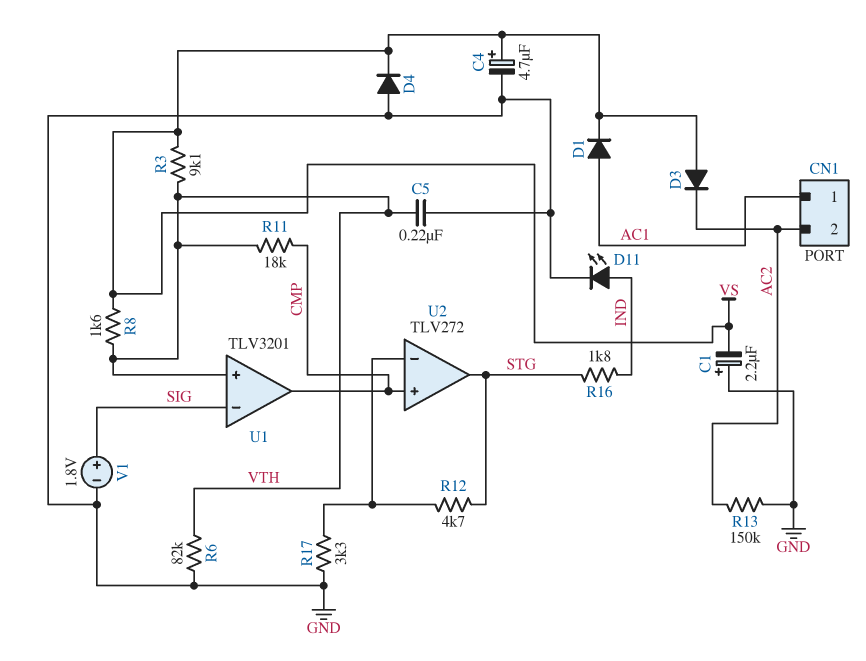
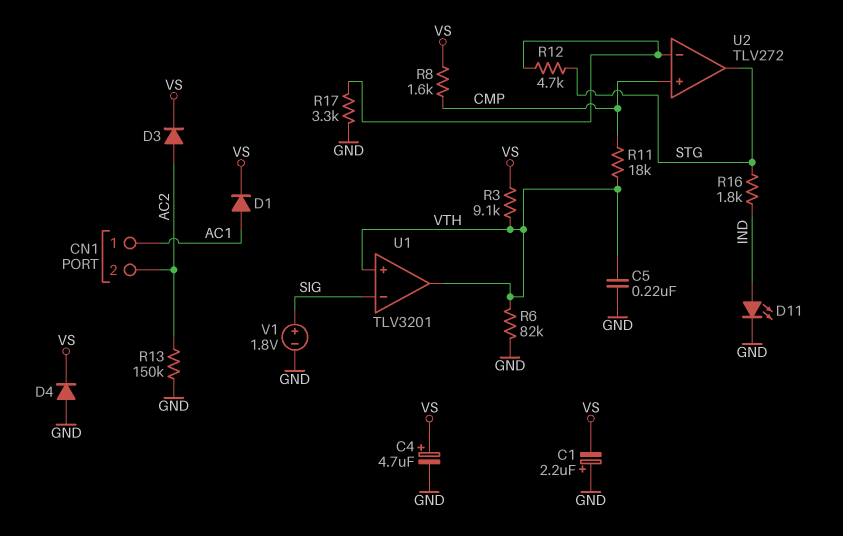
D3: diode (A VS, K AC2) -> diode (A AC2, K VS)
R8: 1.6k (VS, VTH) -> 1.6k (CMP, VS)
U1 pin out: CMP -> VTH

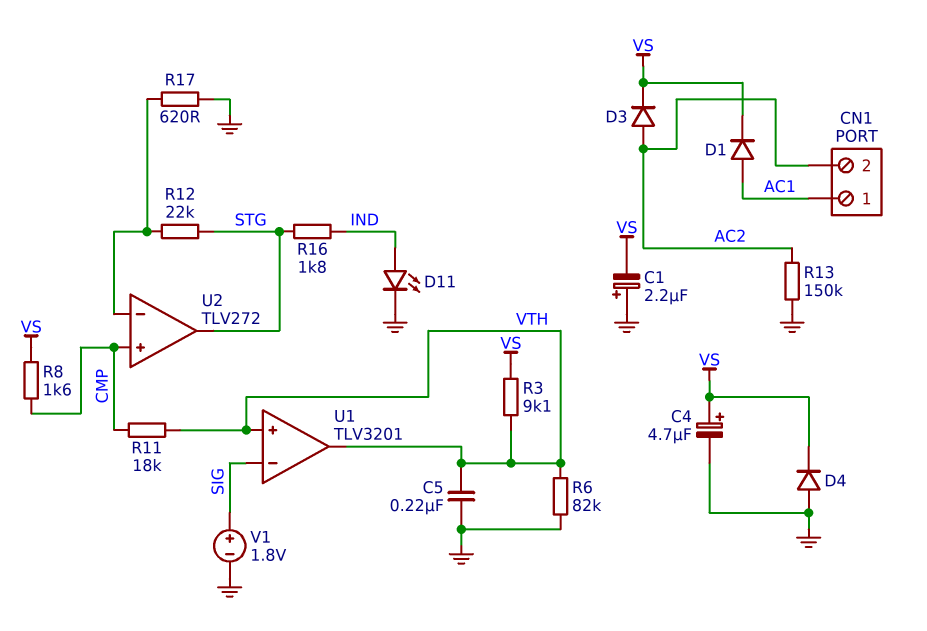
R12: 4.7k (STG, U2/in-) -> 22k (STG, U2/in-)
R17: 3.3k (GND, U2/in-) -> 620 (GND, U2/in-)

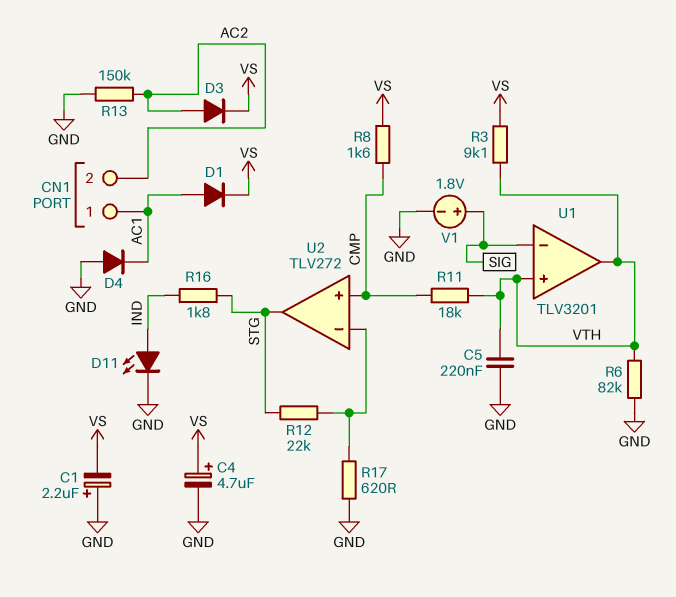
D4: diode (A GND, K VS) -> diode (A GND, K AC1)

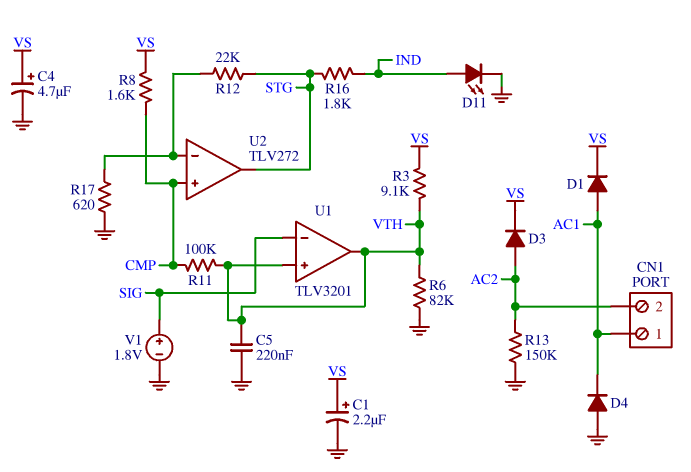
C1: 2.2uF (plus GND, minus VS) -> 2.2uF (plus VS, minus GND)
R11: 18k (CMP, VTH) -> 100k (CMP, VTH)

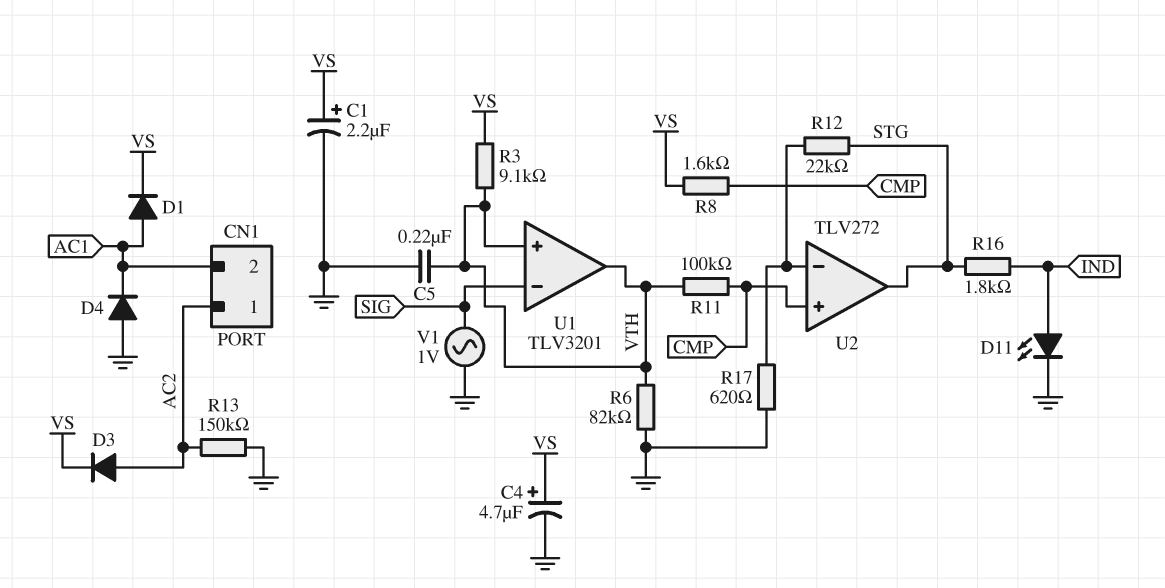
CN1 pin 1: AC1 -> AC2
CN1 pin 2: AC2 -> AC1
V1: 1.8V (plus SIG, minus GND) -> AC 1V (GND, SIG)

